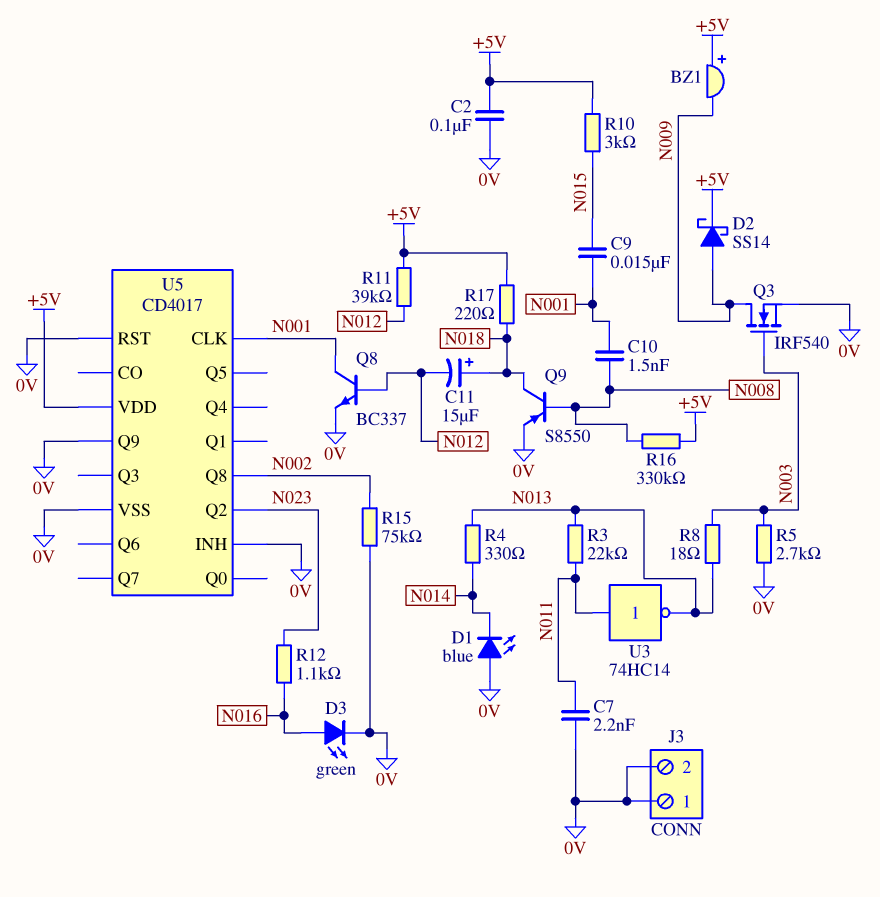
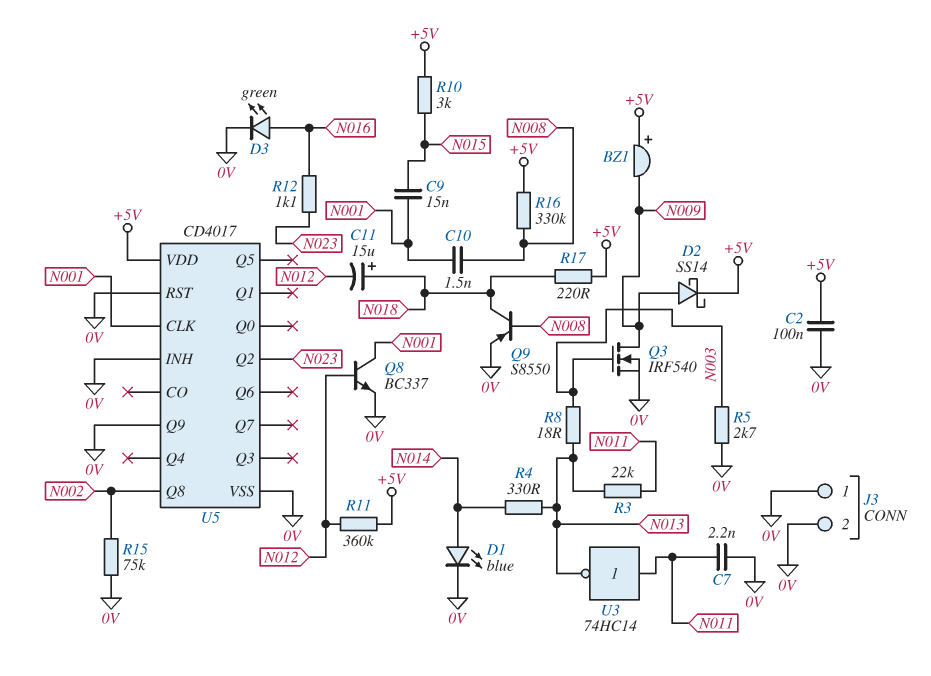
D1: LED blue (A 0V, K N014) -> LED blue (A N014, K 0V)
R11: 39k (+5V, N012) -> 360k (+5V, N012)

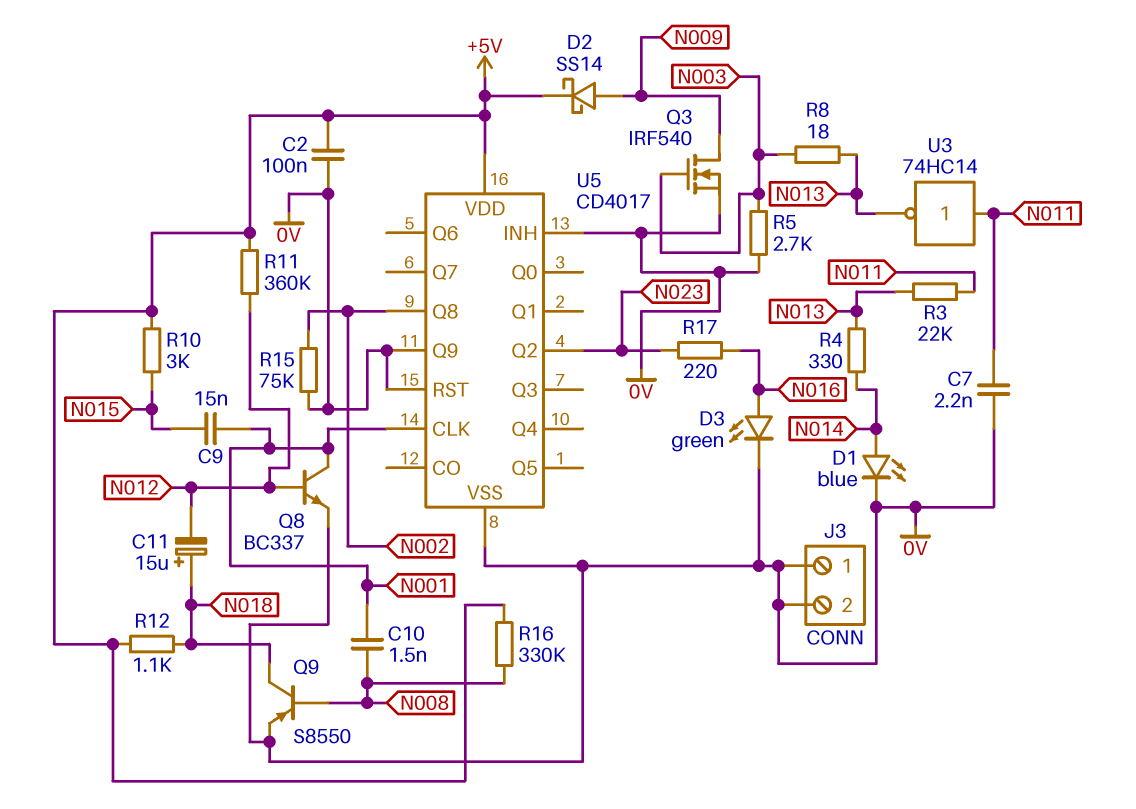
BZ1: buzzer (plus +5V, minus N009) -> none
R12: 1.1k (N016, N023) -> 1.1k (+5V, N018)
R17: 220 (+5V, N018) -> 220 (N016, N023)

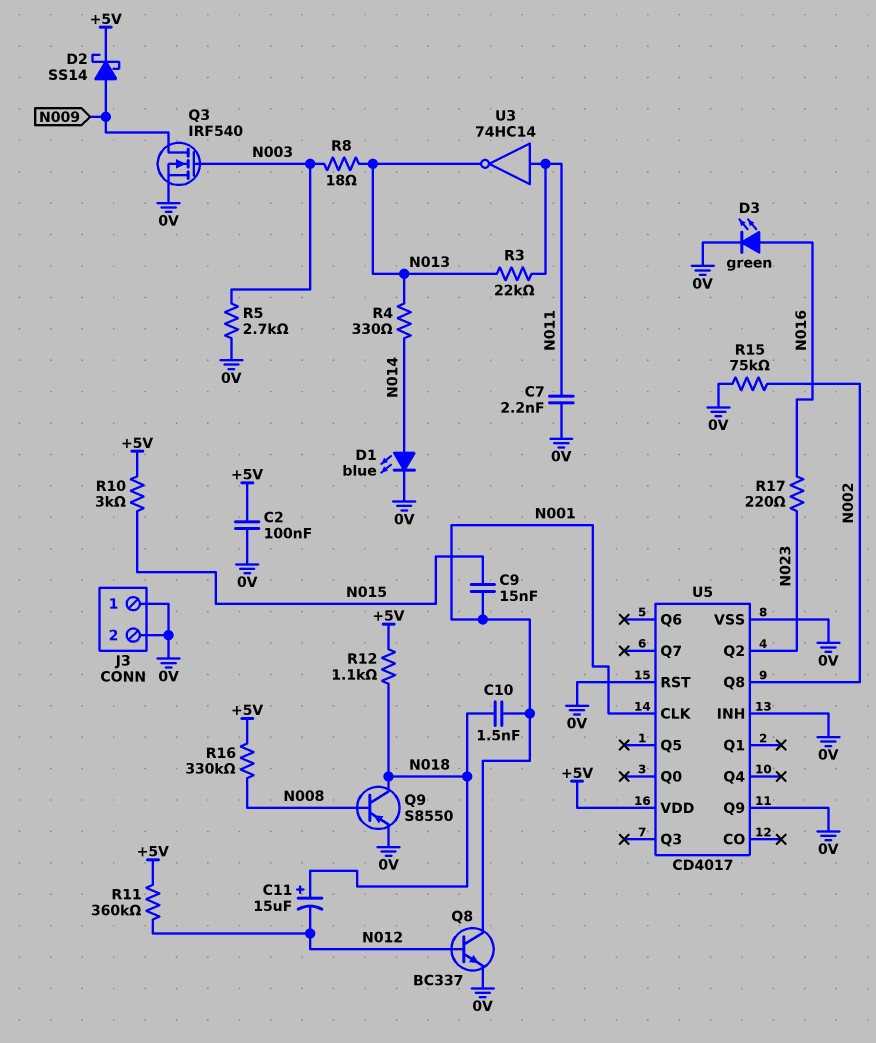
C10: 1.5nF (N001, N008) -> 1.5nF (N001, N018)

